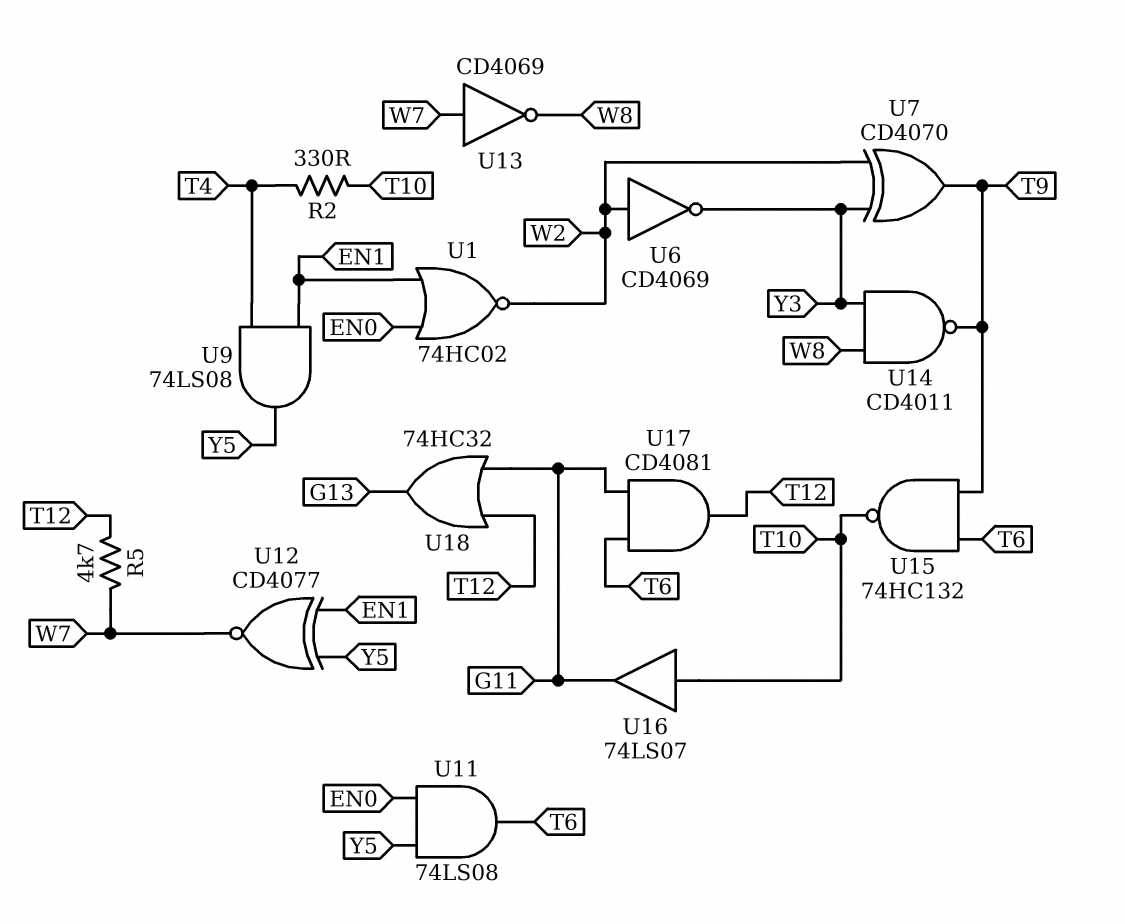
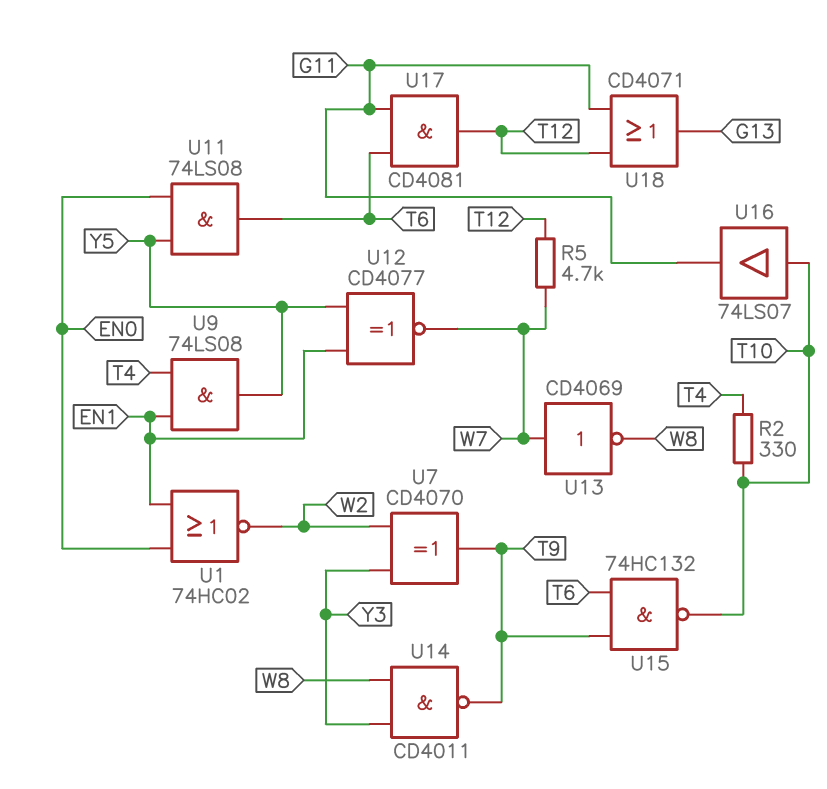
U6: NOT CD4069 (in W2, out Y3) -> none
U18: OR 74HC32 (in G11, in T12, out G13) -> OR CD4071 (in G11, in T12, out G13)

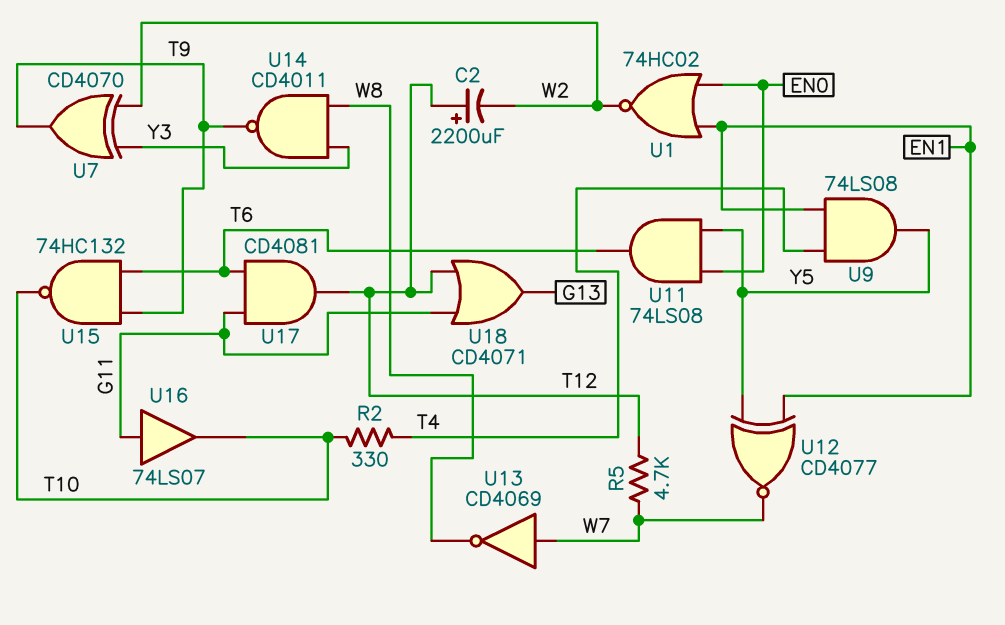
C2: none -> 2200uF (plus T12, minus W2)
U16: buffer 74LS07 (in T10, out G11) -> buffer 74LS07 (in G11, out T10)

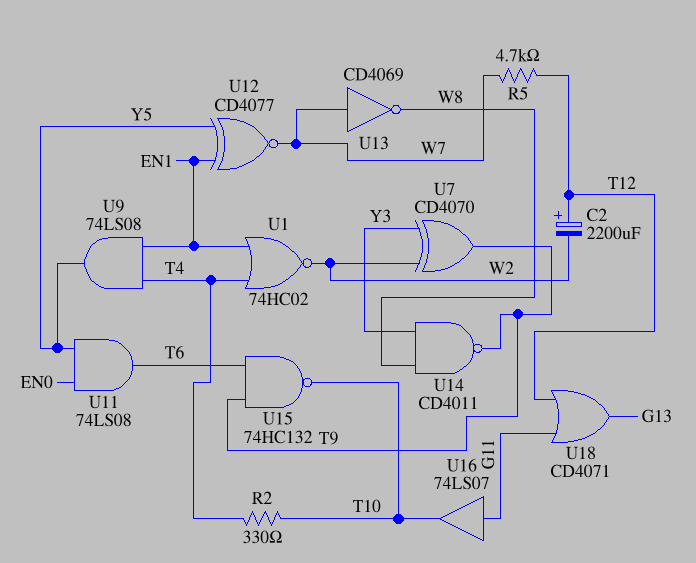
U1: NOR 74HC02 (in EN0, in EN1, out W2) -> NOR 74HC02 (in EN1, in T4, out W2)
U17: AND CD4081 (in G11, in T6, out T12) -> none

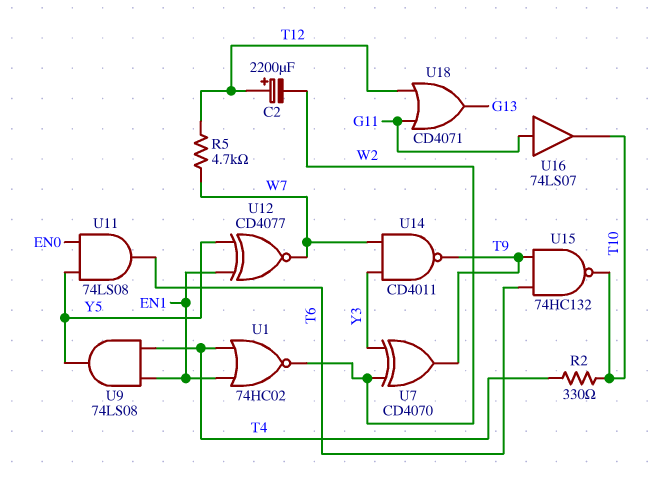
U13: NOT CD4069 (in W7, out W8) -> none
U14: NAND CD4011 (in W8, in Y3, out T9) -> NAND CD4011 (in W7, in Y3, out T9)

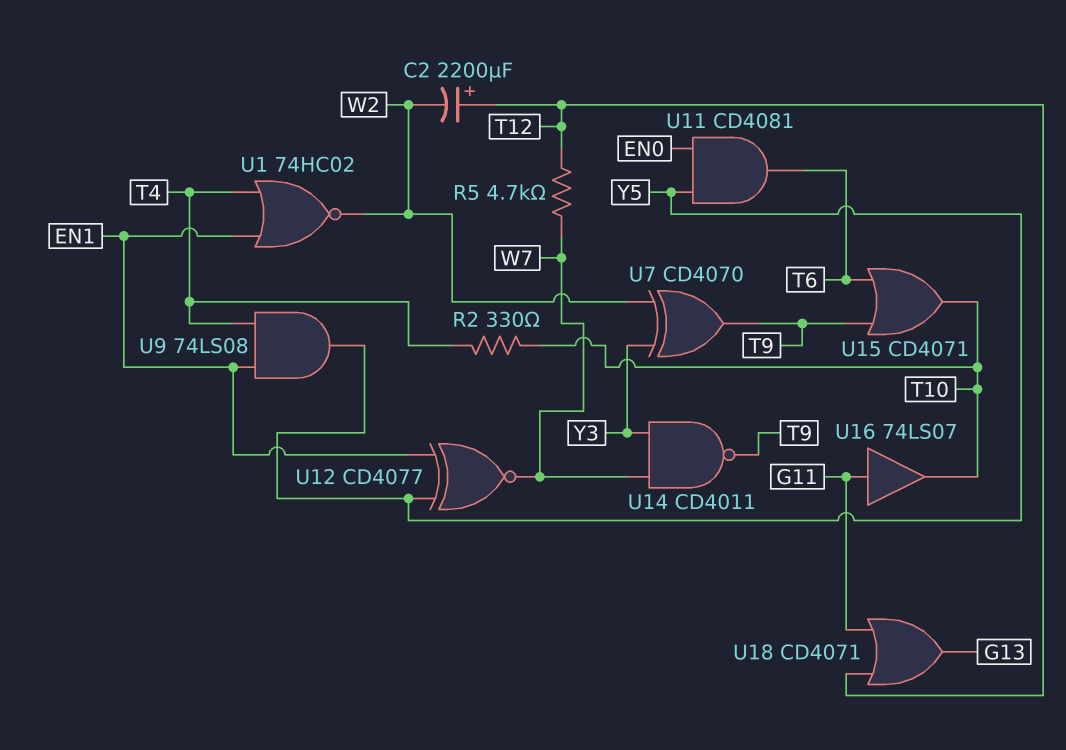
U11: AND 74LS08 (in EN0, in Y5, out T6) -> AND CD4081 (in EN0, in Y5, out T6)
U15: NAND 74HC132 (in T6, in T9, out T10) -> OR CD4071 (in T6, in T9, out T10)

